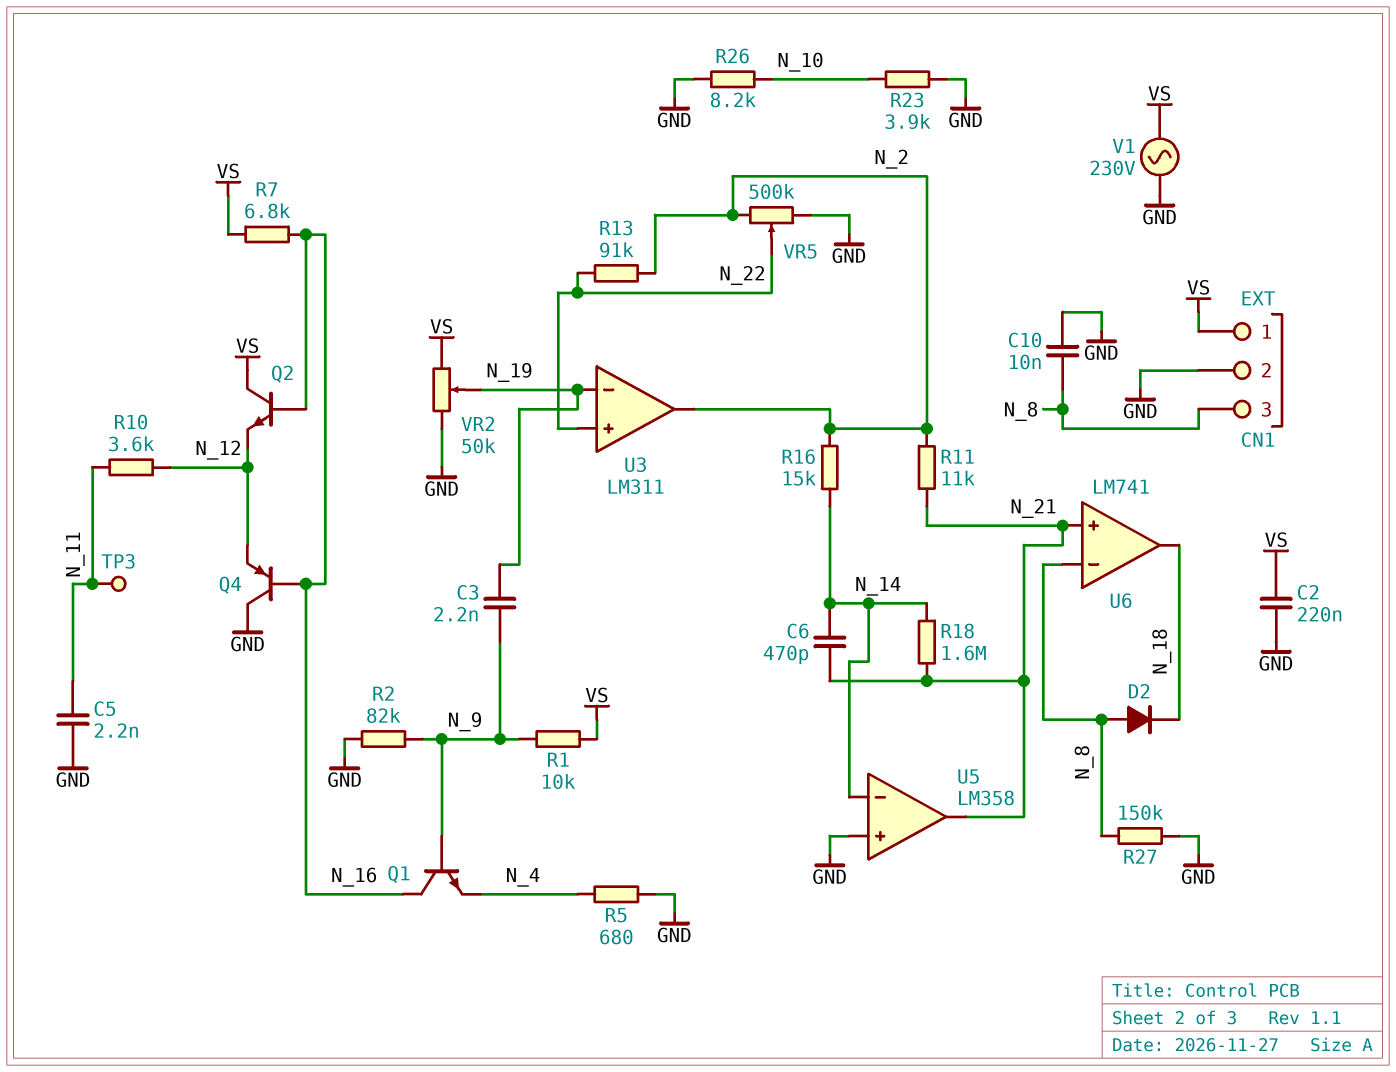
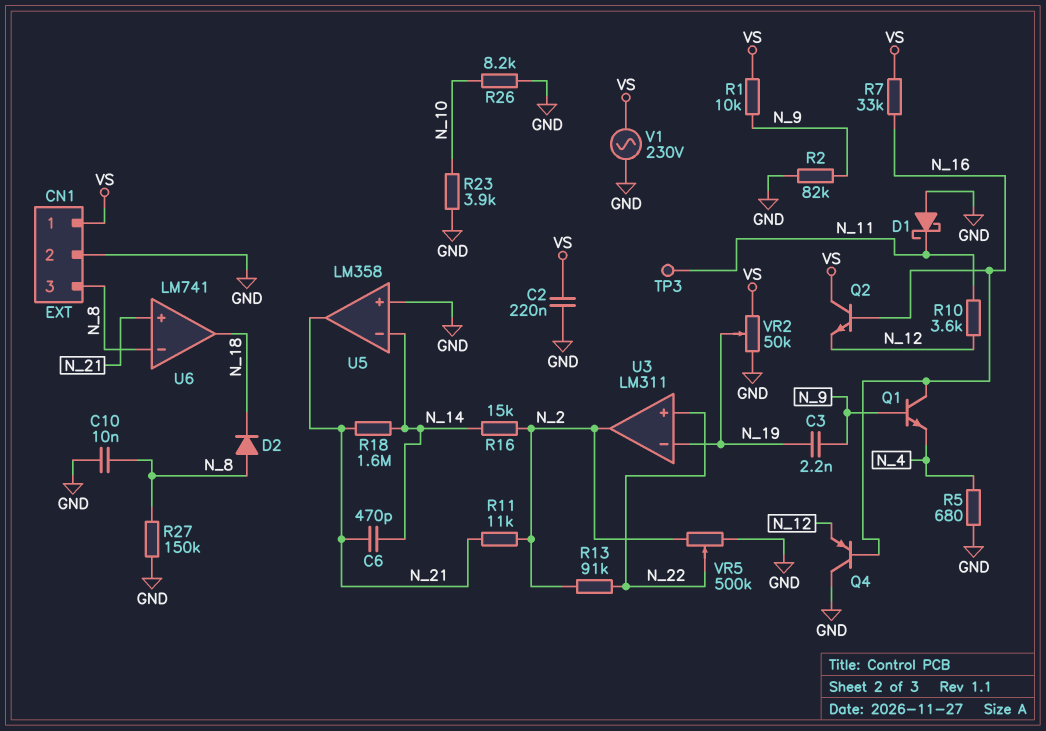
C5: 2.2nF (GND, N_11) -> none
D1: none -> schottky (A GND, K N_11)
R7: 6.8k (N_16, VS) -> 33k (N_16, VS)

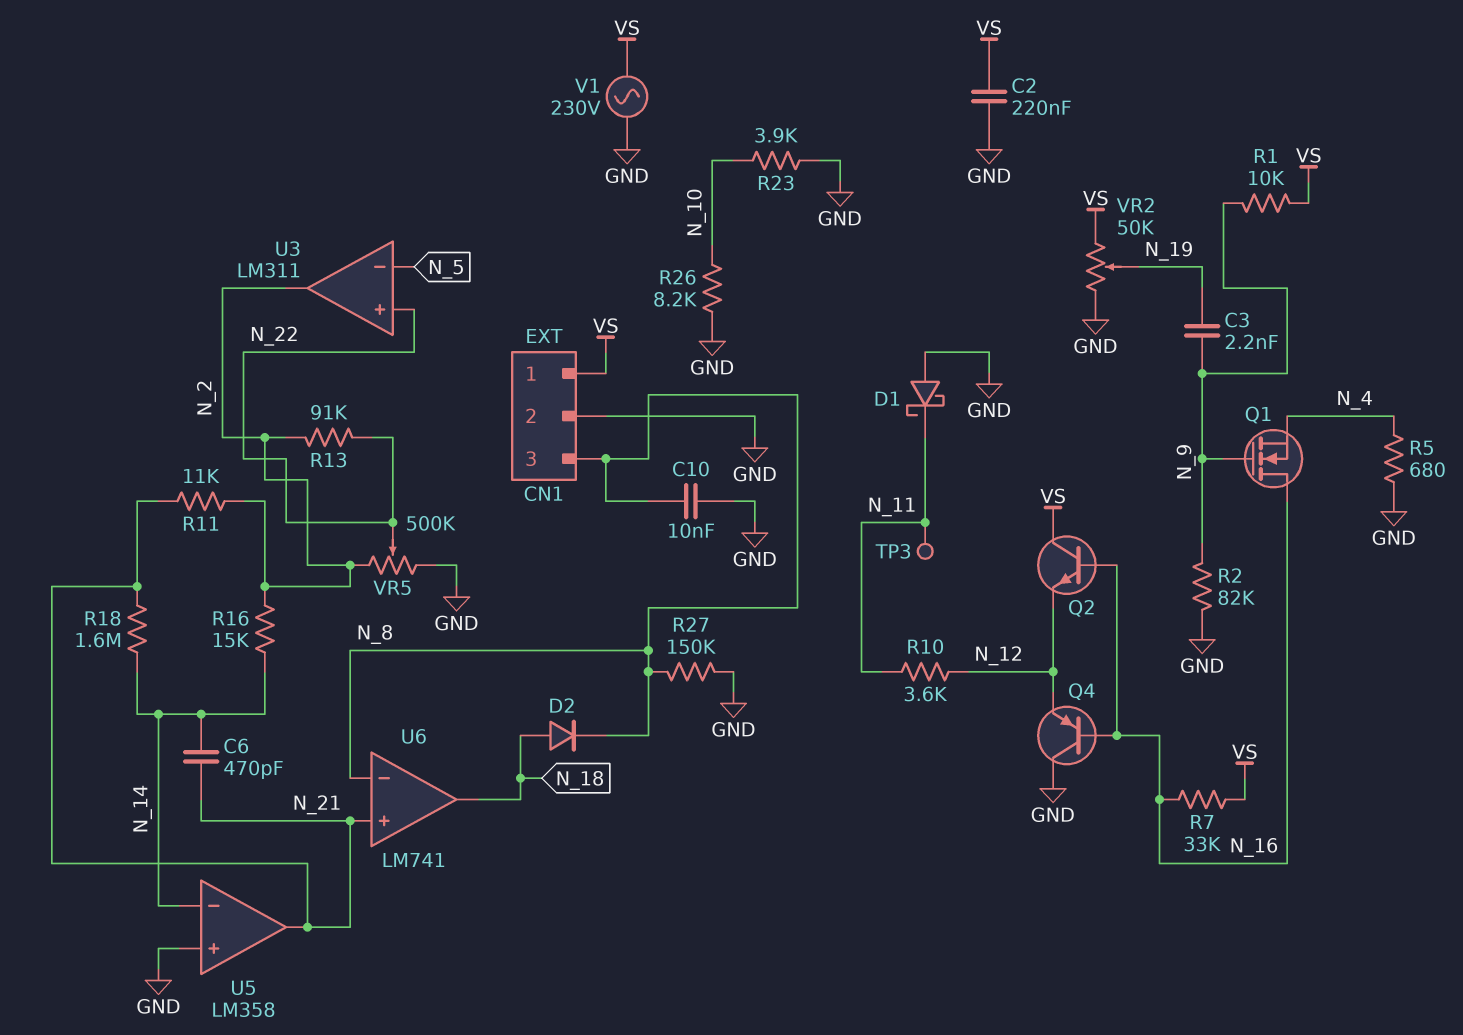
D2: diode (A N_8, K N_18) -> diode (A N_18, K N_8)
Q1: NPN (B N_9, C N_16, E N_4) -> NMOS (G N_9, D N_16, S N_4)
U3 pin in-: N_19 -> N_5

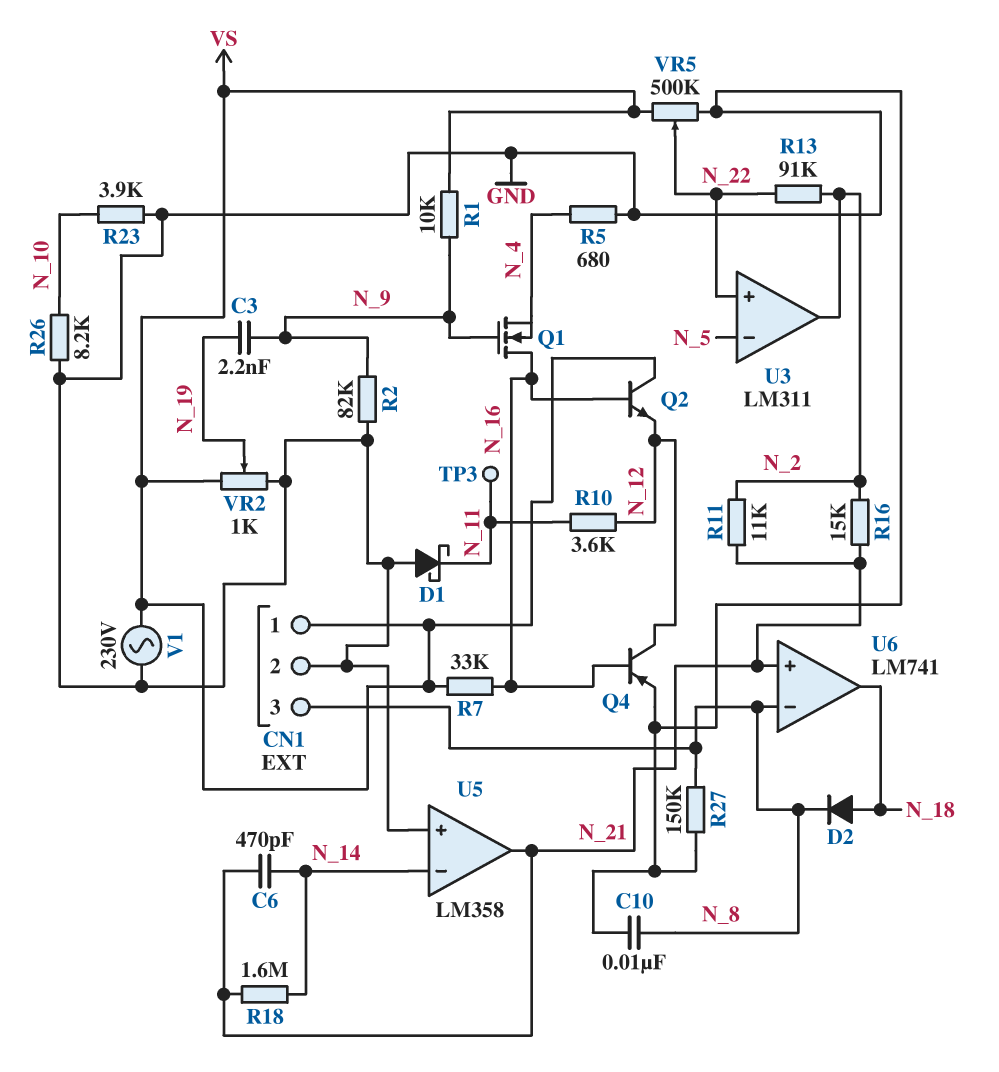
C2: 220nF (GND, VS) -> none
Q4: PNP (B N_16, C GND, E N_12) -> PNP (B N_16, C N_12, E GND)
R16: 15k (N_2, N_14) -> 15k (N_2, N_21)
VR2: 50k (GND, VS, wiper N_19) -> 1k (GND, VS, wiper N_19)
VR5: 500k (GND, N_2, wiper N_22) -> 500k (GND, VS, wiper N_22)

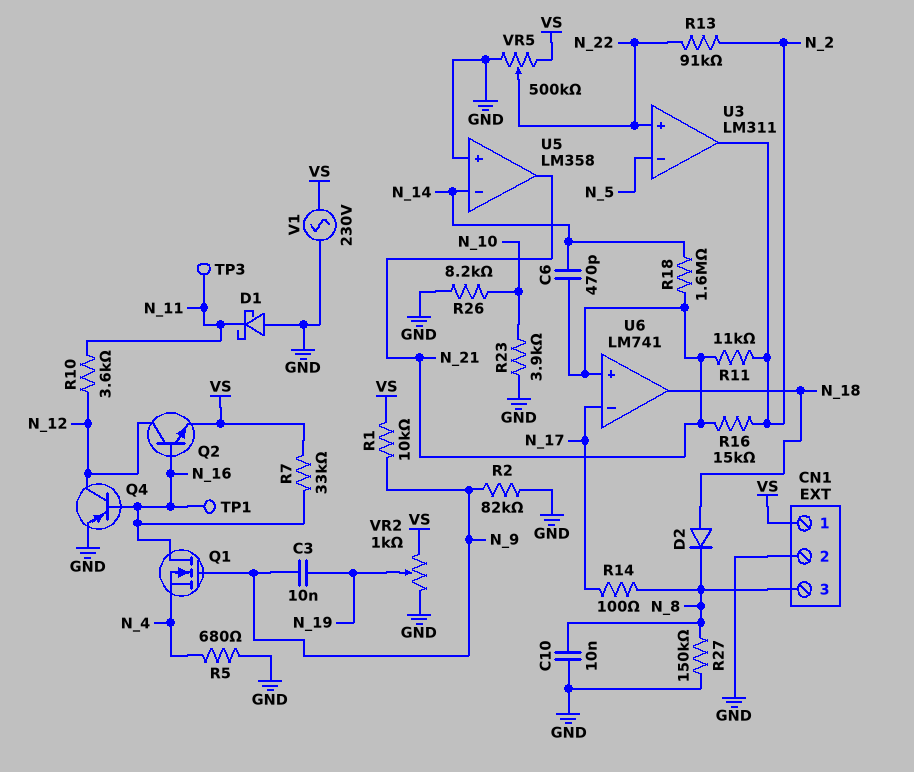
C3: 2.2nF (N_9, N_19) -> 10nF (N_9, N_19)
Q2: NPN (B N_16, C VS, E N_12) -> NPN (B N_16, C N_12, E VS)
R14: none -> 100 (N_8, N_17)
TP1: none -> test point (N_16)
U6 pin in-: N_8 -> N_17

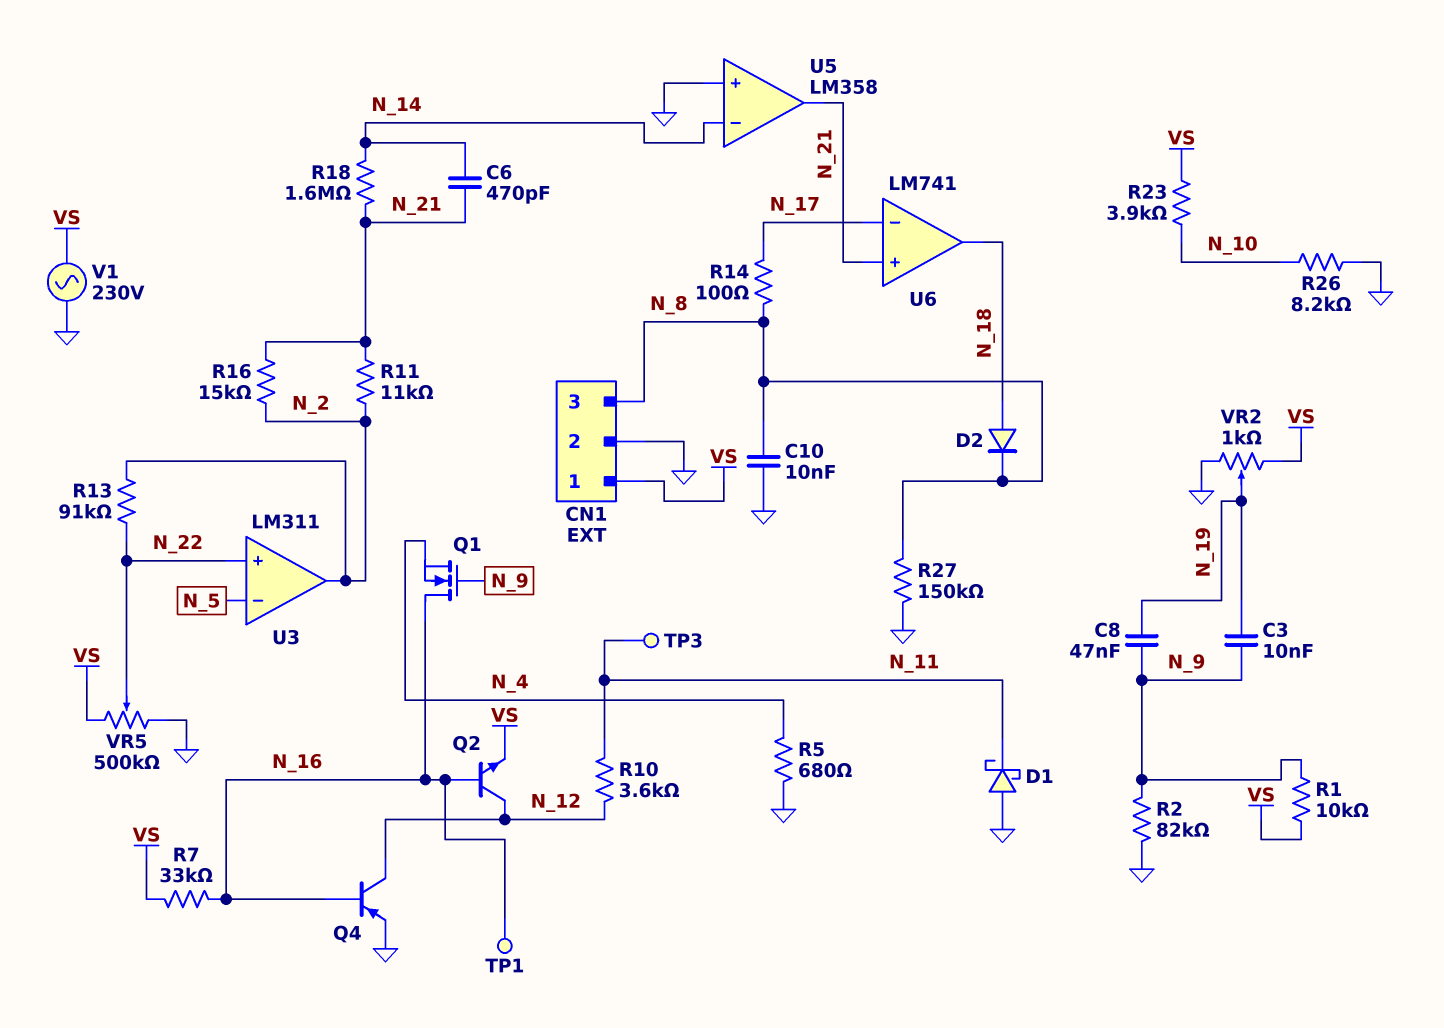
C8: none -> 47nF (N_9, N_19)
R23: 3.9k (GND, N_10) -> 3.9k (N_10, VS)

